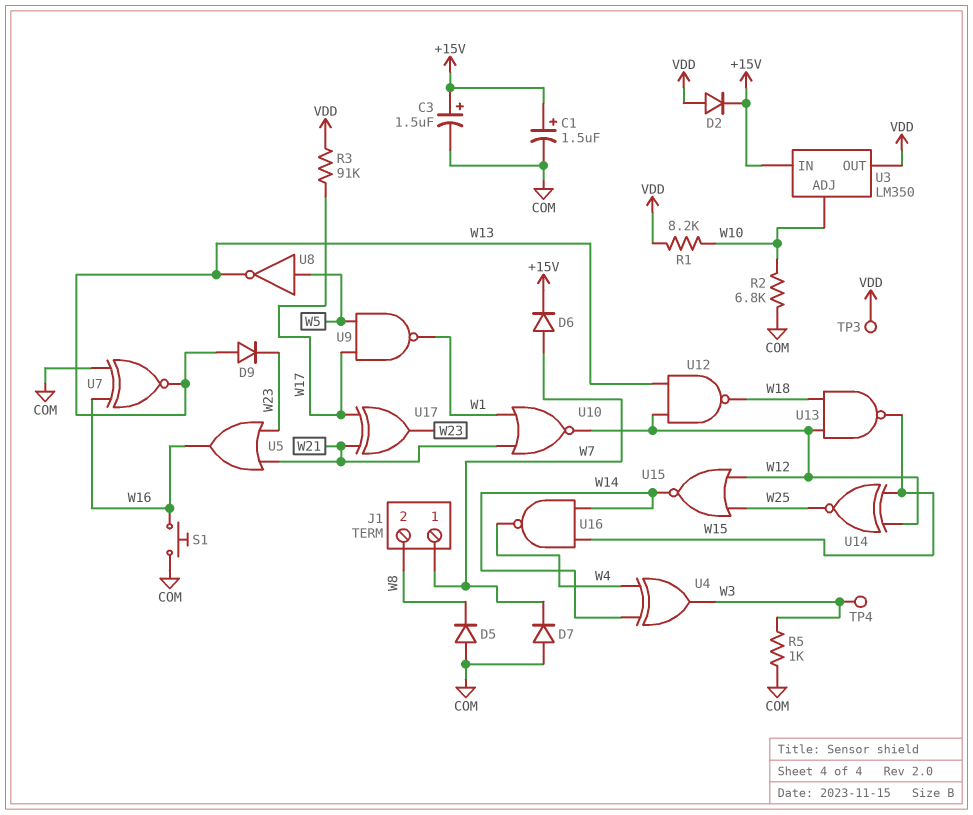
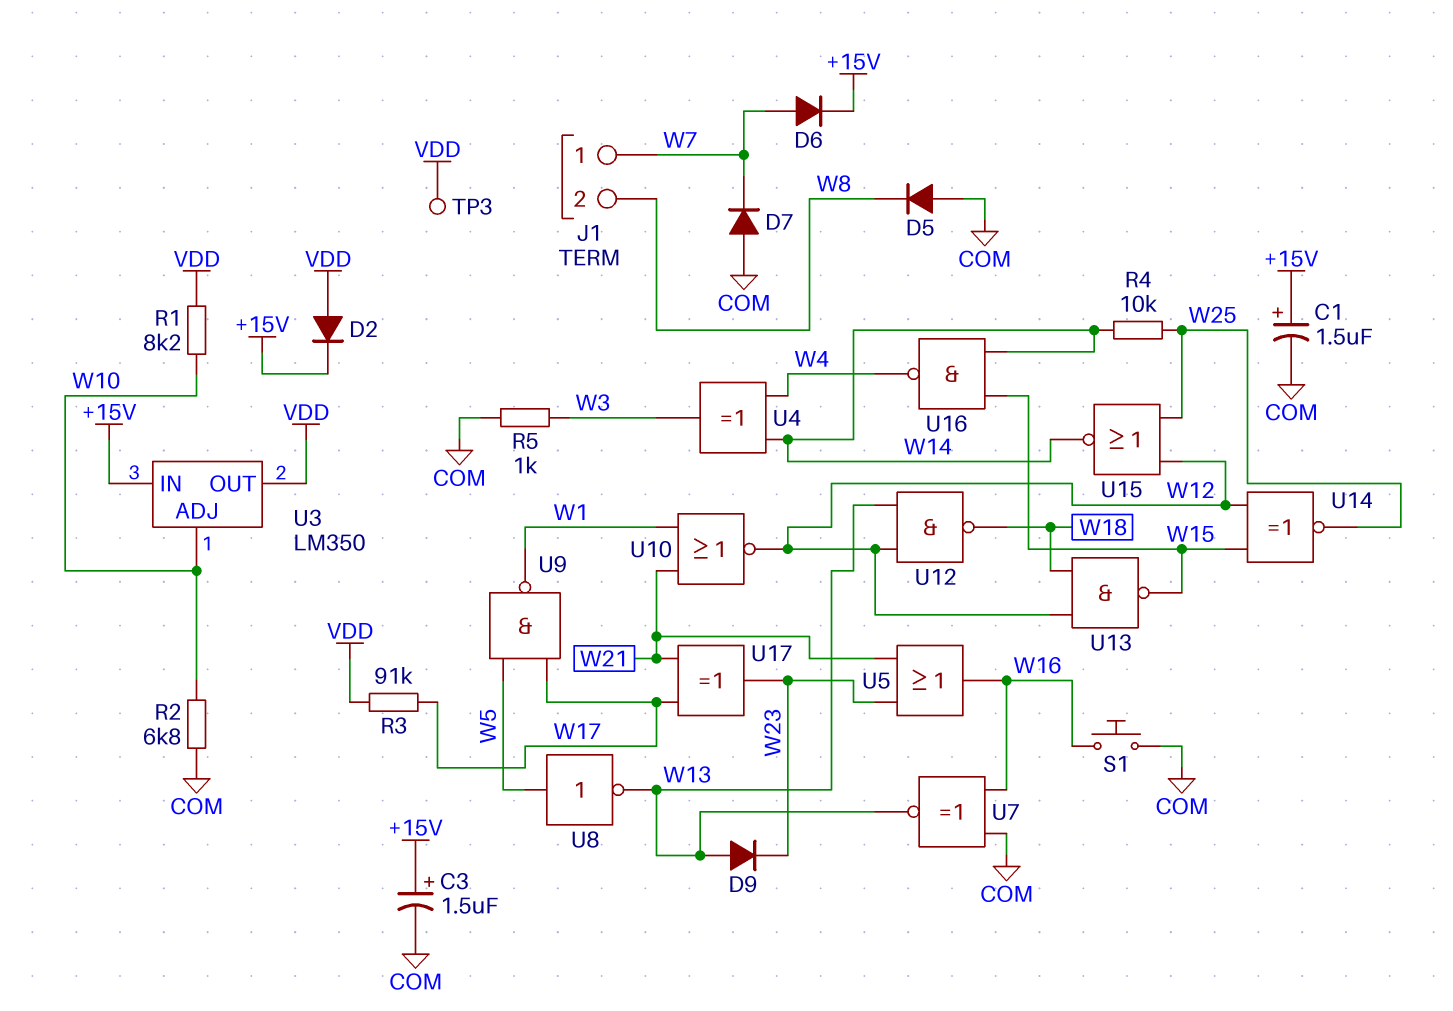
R4: none -> 10k (W14, W25)
TP4: test point (W3) -> none

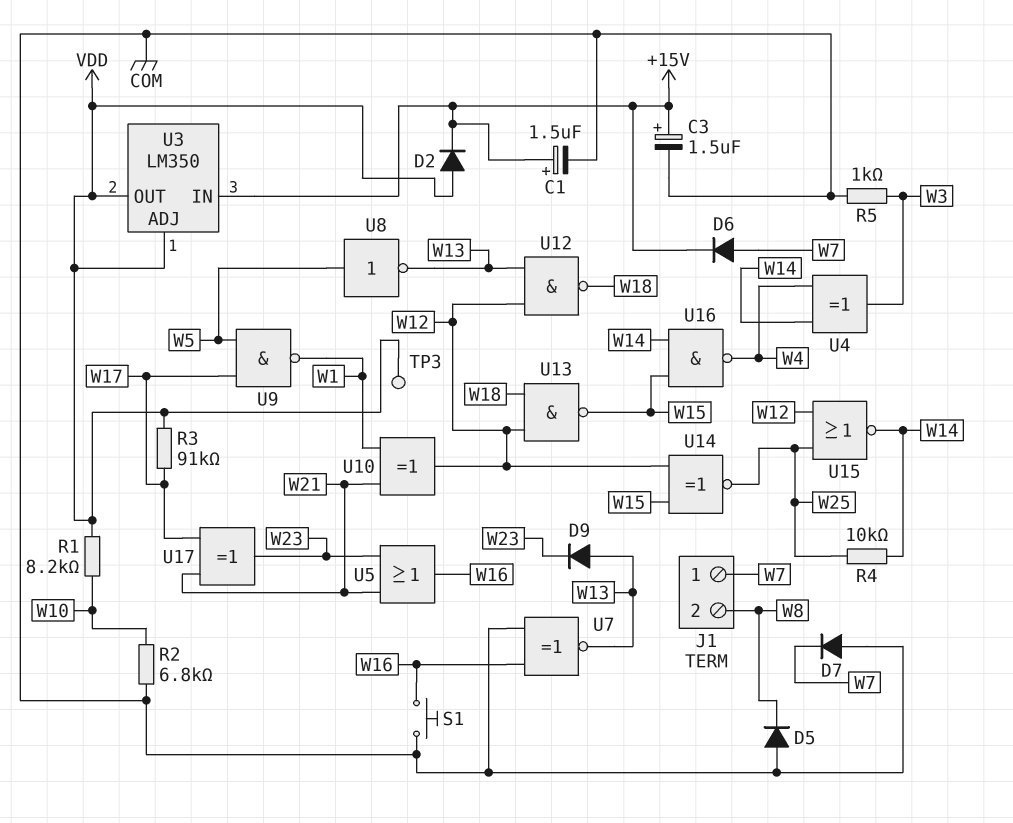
U3 pin ADJ: W10 -> VDD
U10: NOR (in W1, in W21, out W12) -> XOR (in W1, in W21, out W12)

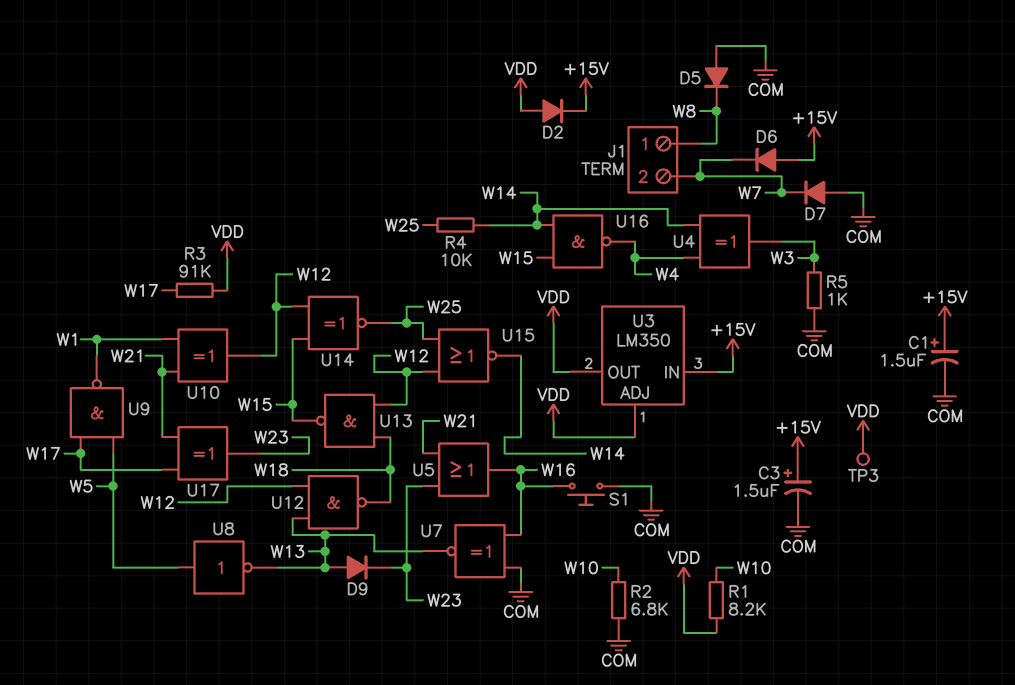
D6: diode (A W7, K +15V) -> diode (A +15V, K W7)
J1 pin 1: W7 -> W8
J1 pin 2: W8 -> W7

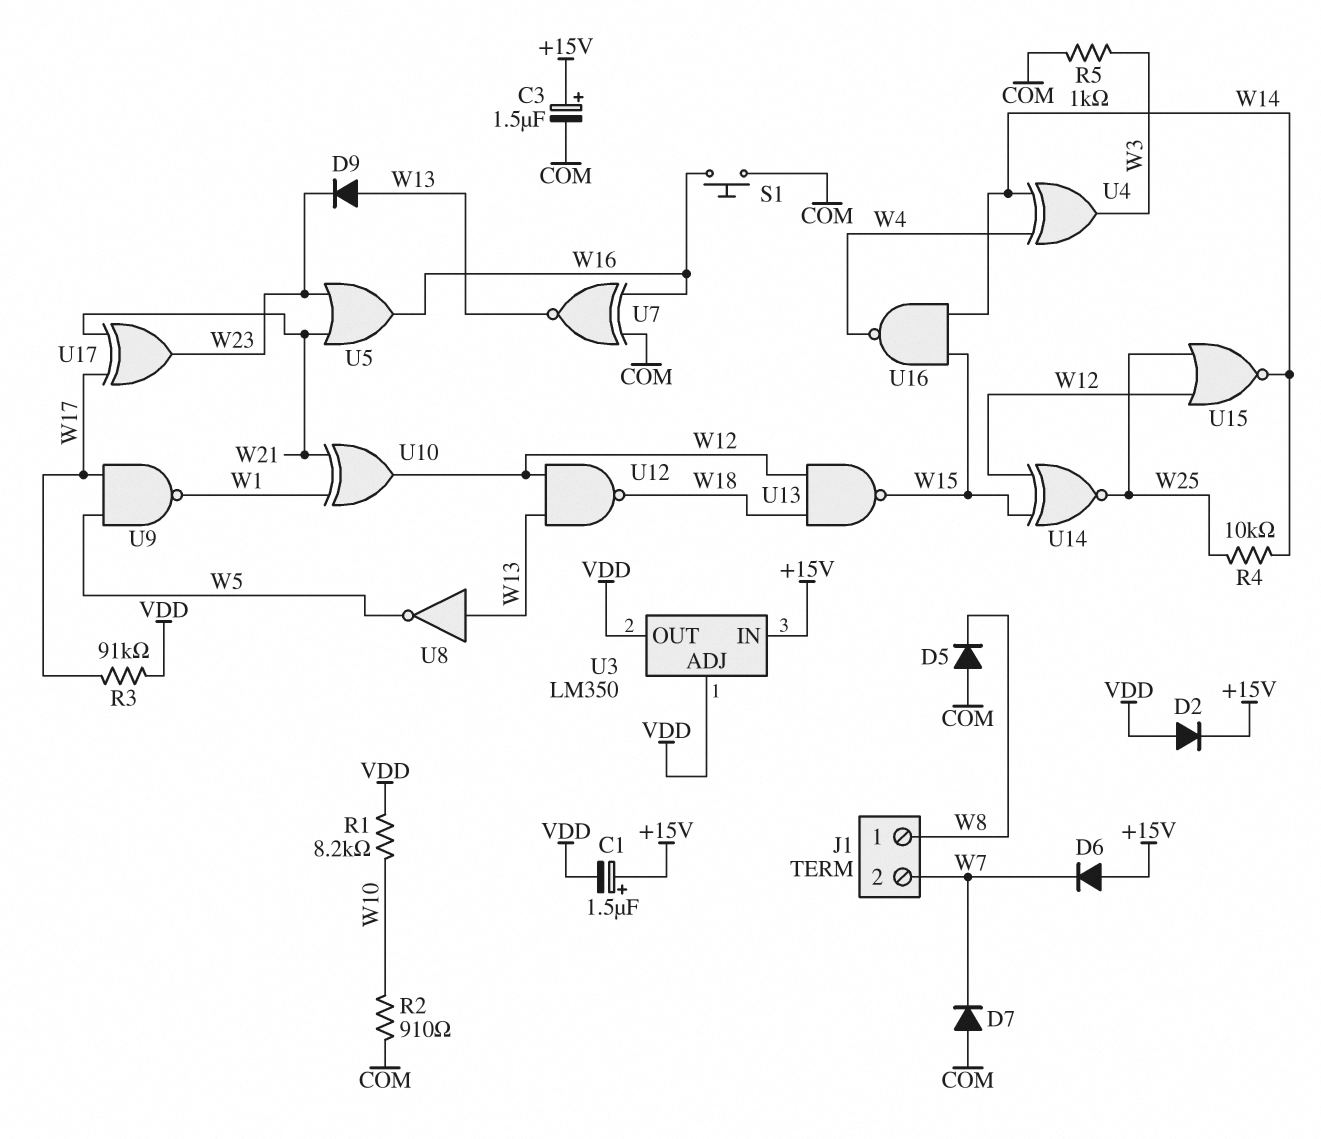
C1: 1.5uF (plus +15V, minus COM) -> 1.5uF (plus +15V, minus VDD)
R2: 6.8k (COM, W10) -> 910 (COM, W10)
TP3: test point (VDD) -> none
U8: NOT (in W5, out W13) -> NOT (in W13, out W5)

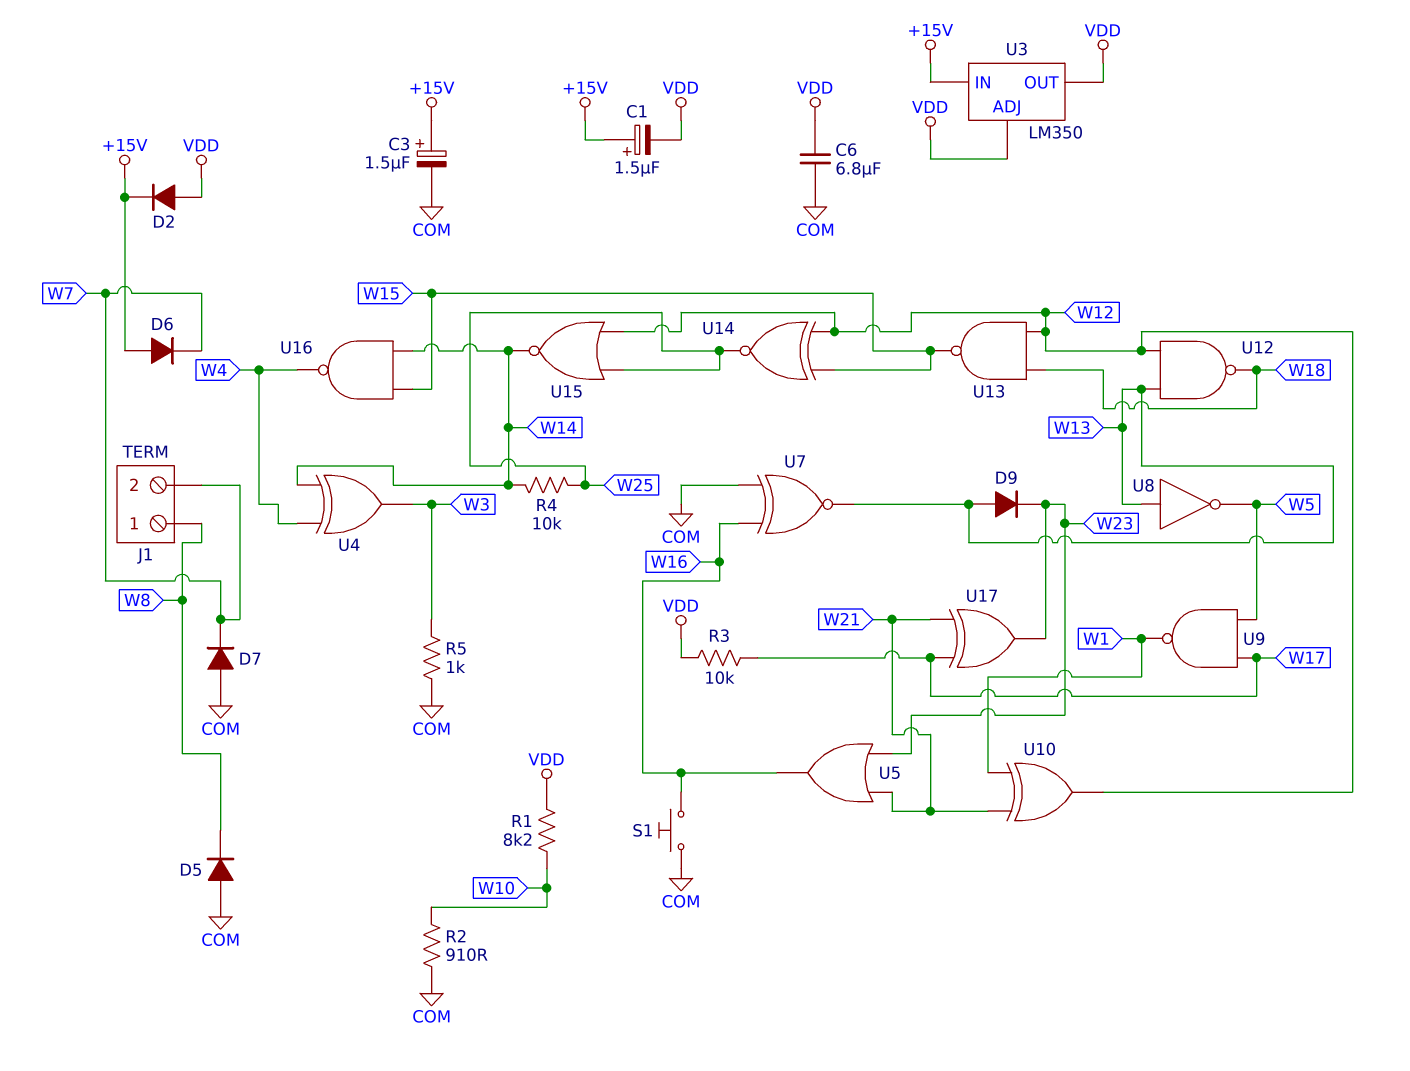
C6: none -> 6.8uF (COM, VDD)
R3: 91k (VDD, W17) -> 10k (VDD, W17)

